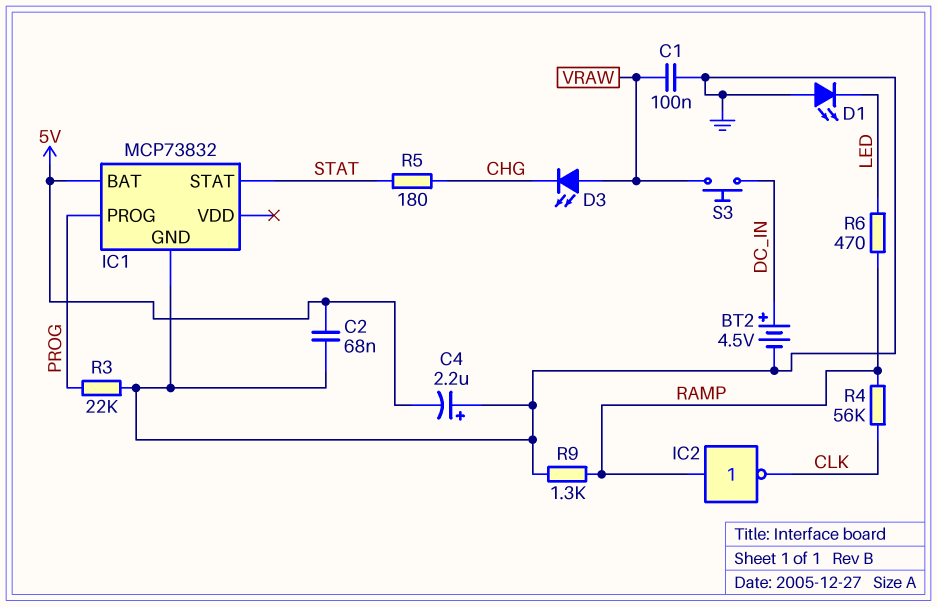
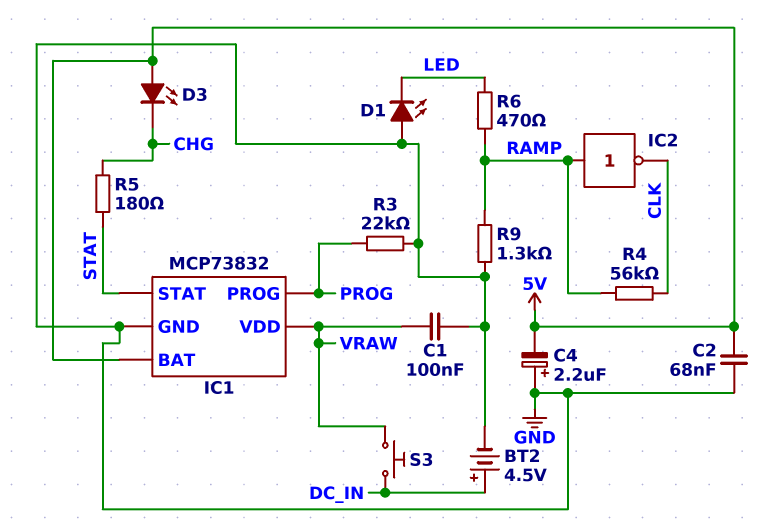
D3: LED (A VRAW, K CHG) -> LED (A 5V, K CHG)
IC1 pin VDD: none -> VRAW

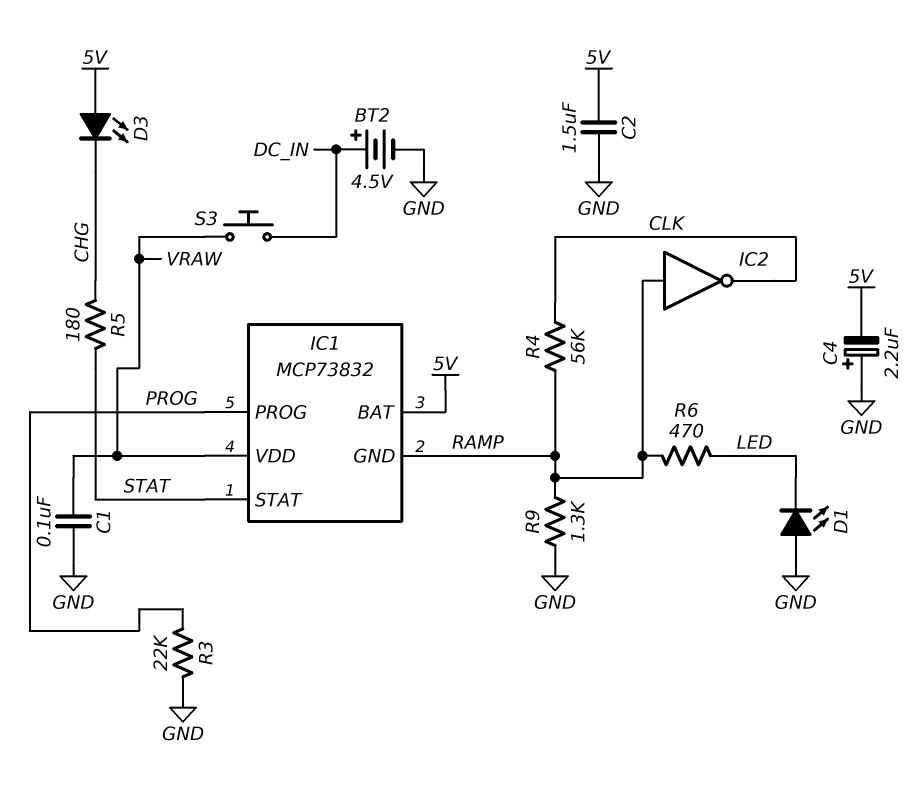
C2: 68nF (5V, GND) -> 1.5uF (5V, GND)
IC1 pin GND: GND -> RAMP

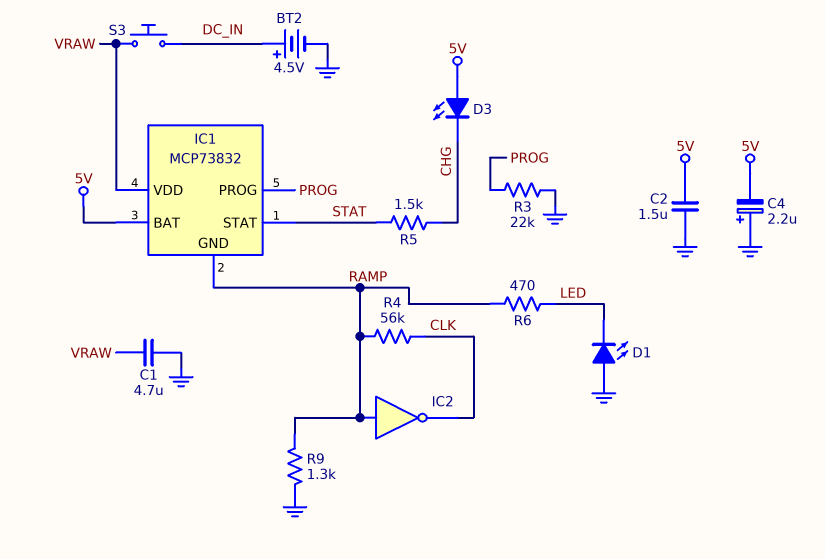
C1: 100nF (GND, VRAW) -> 4.7uF (GND, VRAW)
R5: 180 (CHG, STAT) -> 1.5k (CHG, STAT)

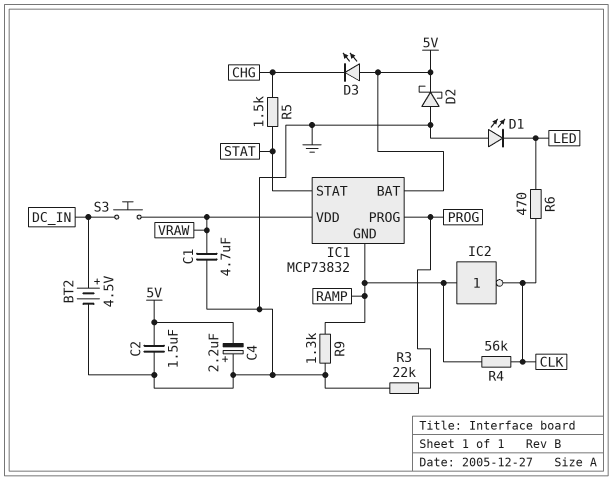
D2: none -> schottky (A GND, K 5V)
R6: 470 (LED, RAMP) -> 470 (CLK, LED)

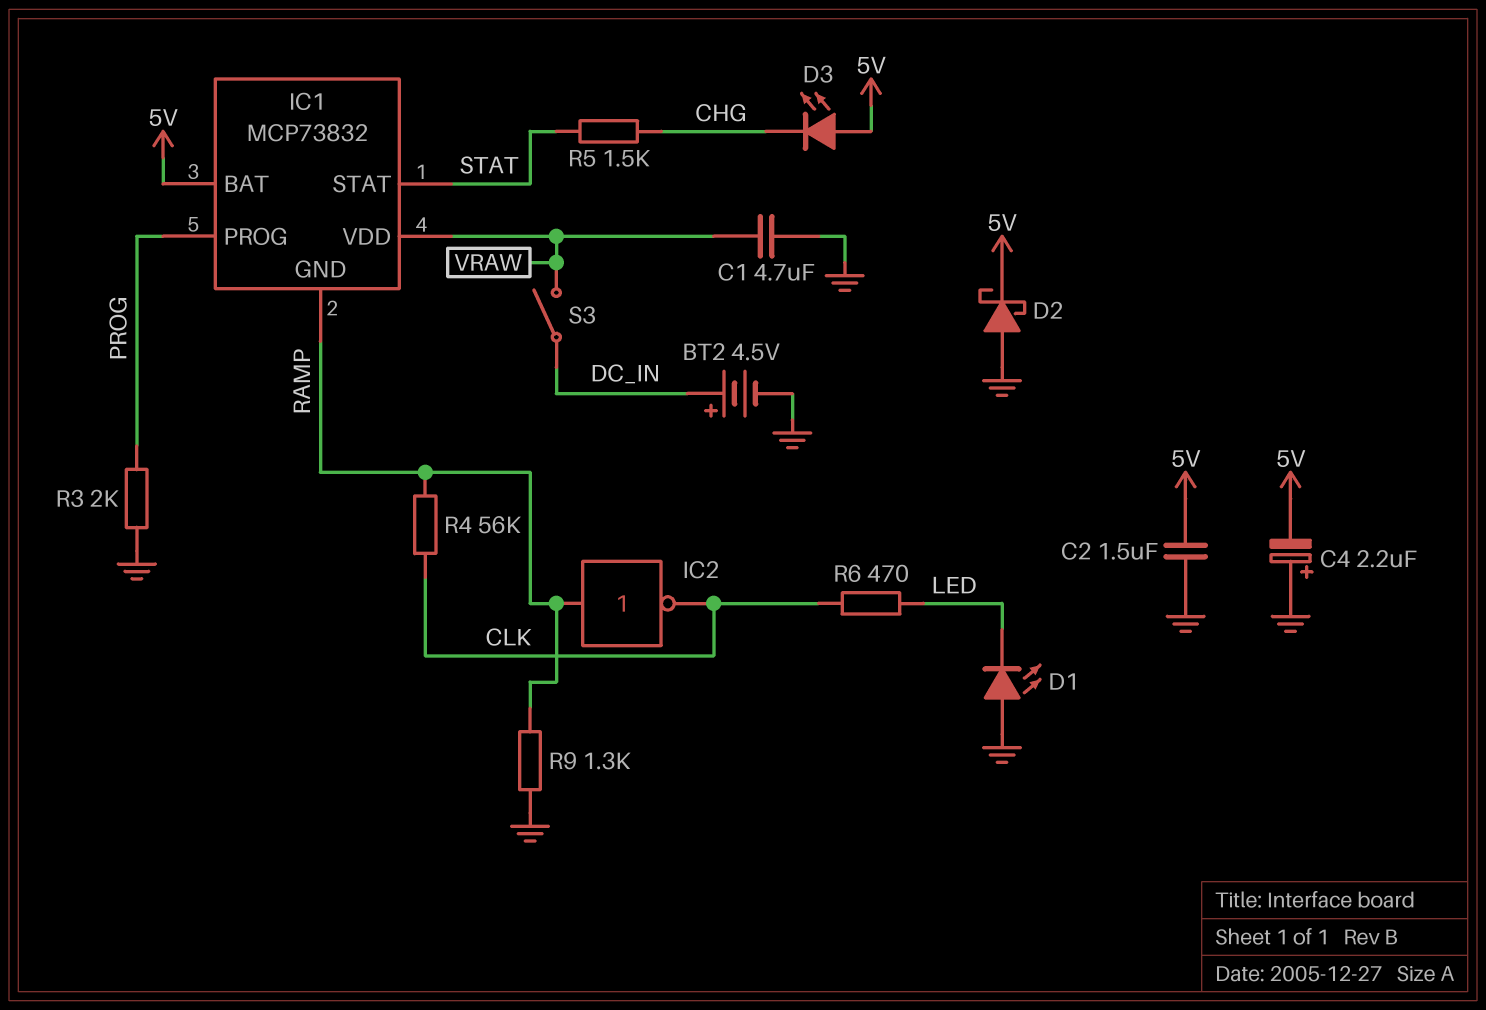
R3: 22k (GND, PROG) -> 2k (GND, PROG)
S3: button (DC_IN, VRAW) -> switch (DC_IN, VRAW)

